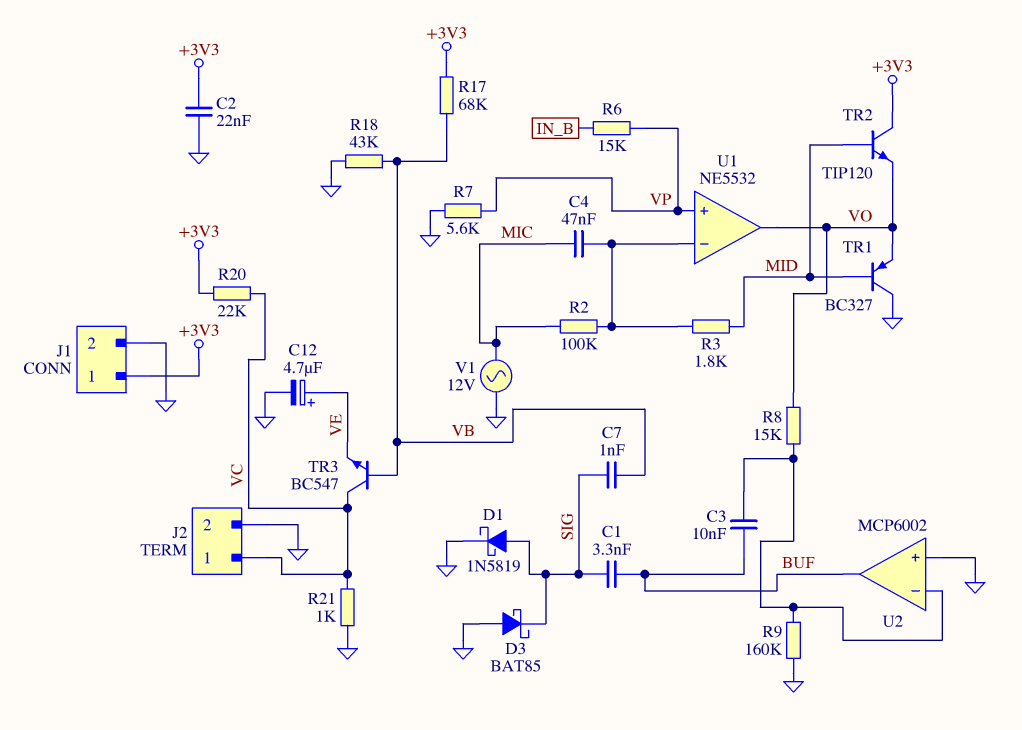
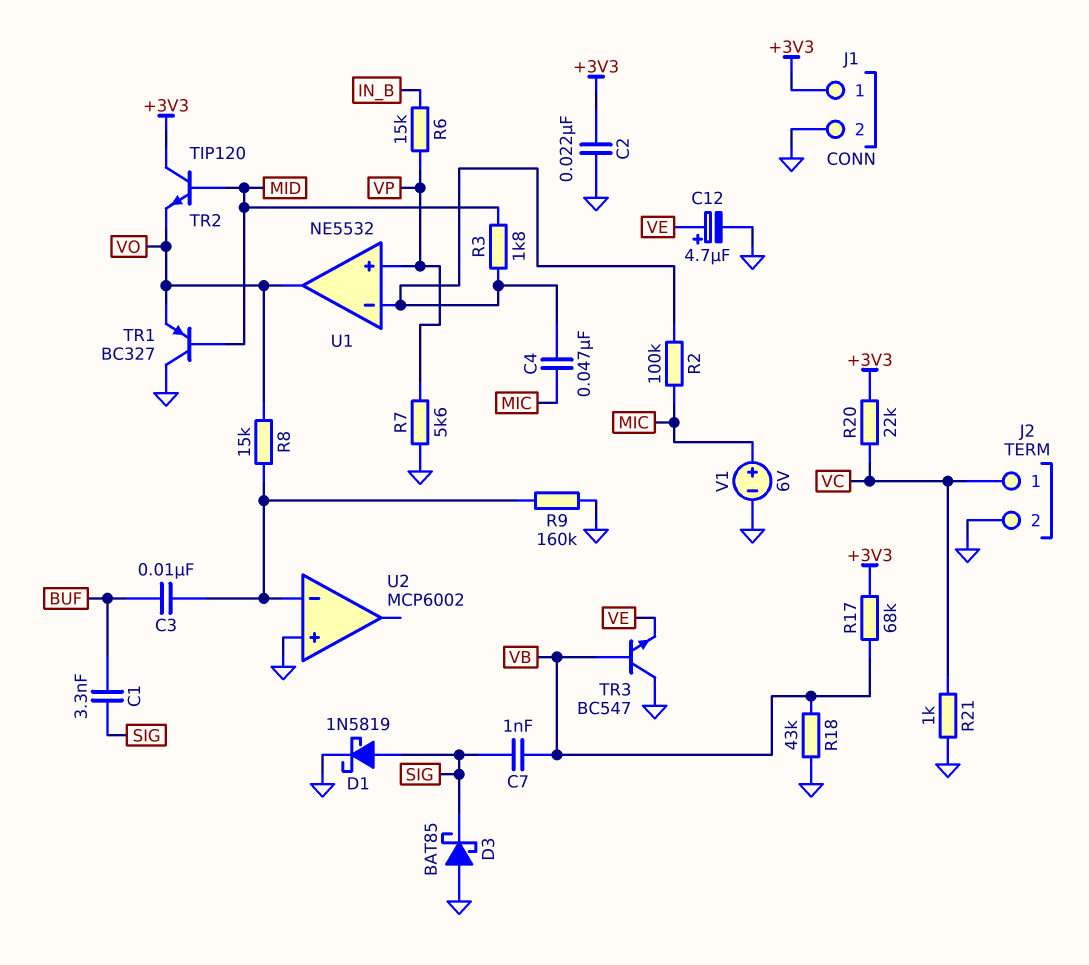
TR3: NPN BC547 (B VB, C VC, E VE) -> NPN BC547 (B VB, C GND, E VE)
U2 pin out: BUF -> none
V1: AC 12V (GND, MIC) -> 6V (plus MIC, minus GND)

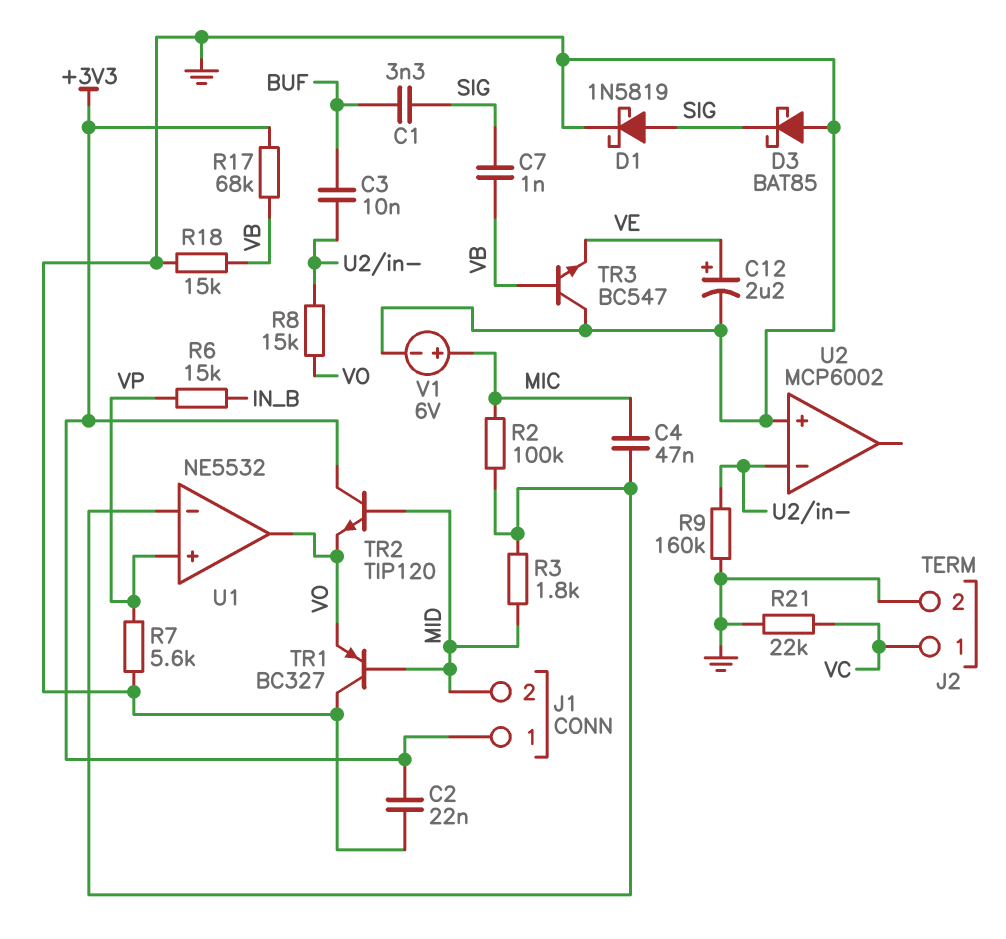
C12: 4.7uF (plus VE, minus GND) -> 2.2uF (plus VE, minus GND)
J1 pin 2: GND -> MID
R18: 43k (GND, VB) -> 15k (GND, VB)
R20: 22k (+3V3, VC) -> none
R21: 1k (GND, VC) -> 22k (GND, VC)

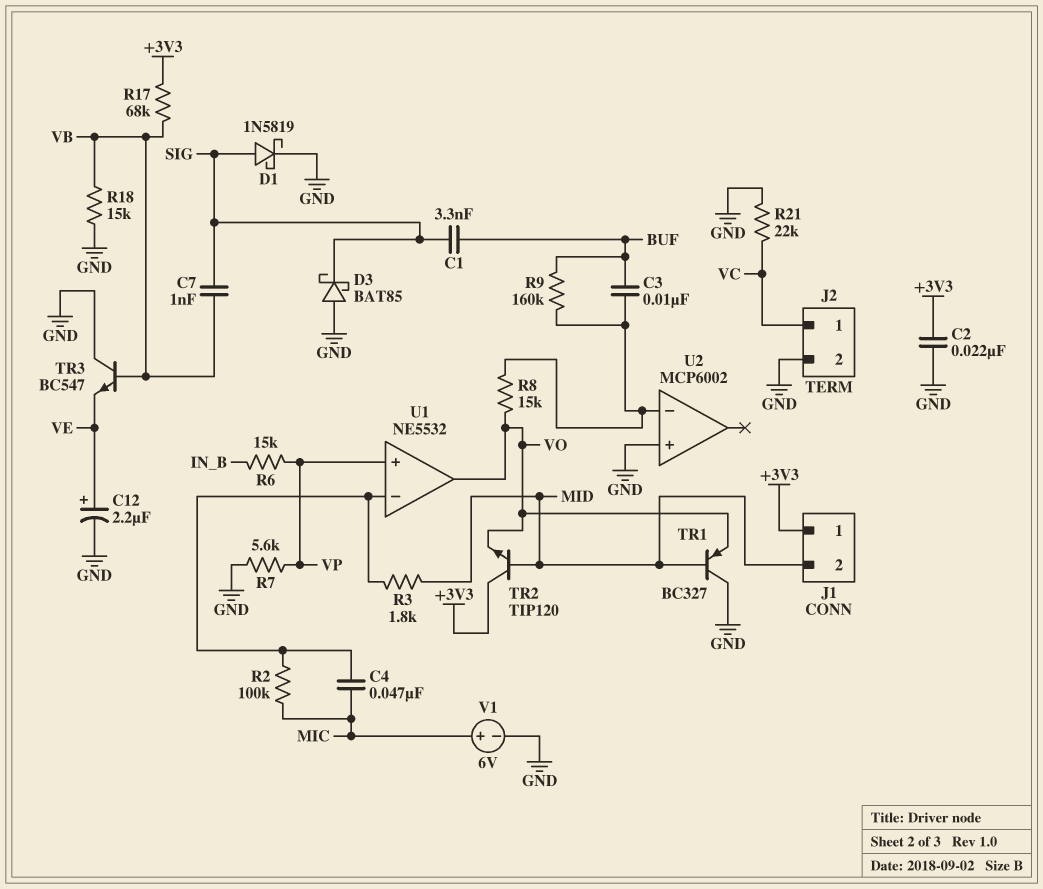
R9: 160k (GND, U2/in-) -> 160k (BUF, U2/in-)

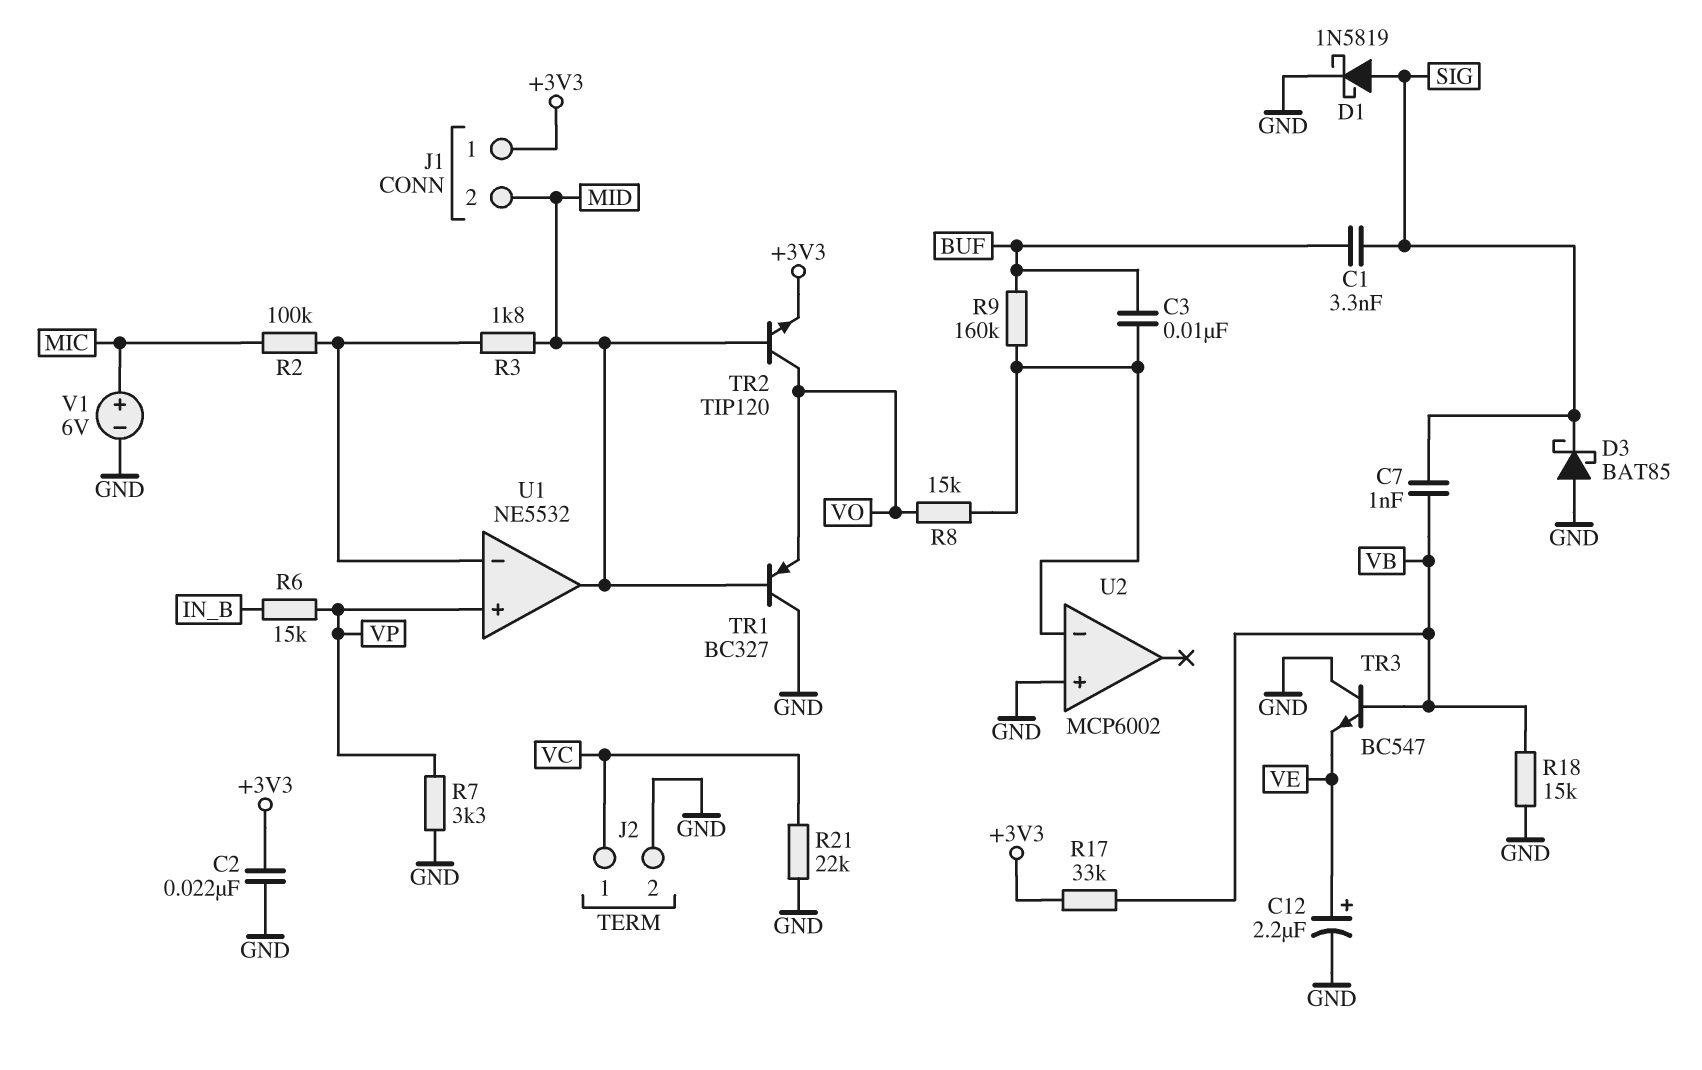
C4: 47nF (MIC, U1/in-) -> none
R7: 5.6k (GND, VP) -> 3.3k (GND, VP)
R17: 68k (+3V3, VB) -> 33k (+3V3, VB)
TR2: NPN TIP120 (B MID, C +3V3, E VO) -> NPN TIP120 (B MID, C VO, E +3V3)
U1 pin out: VO -> MID

